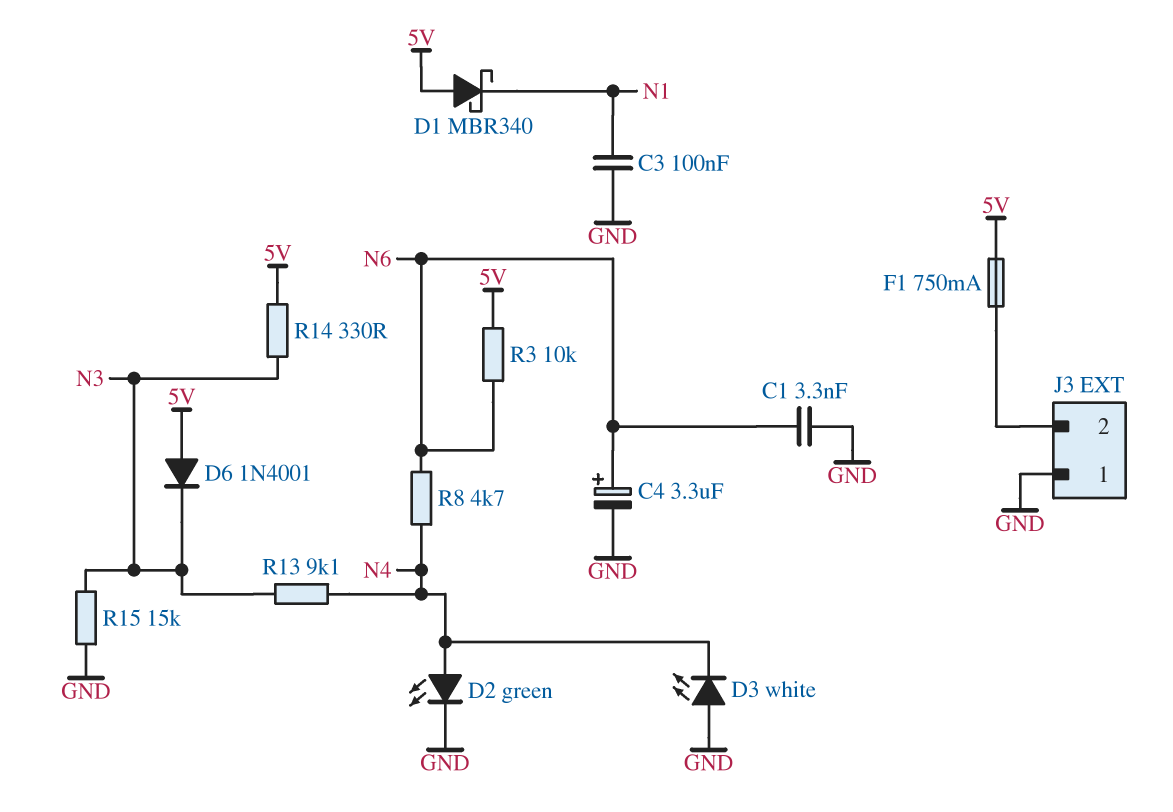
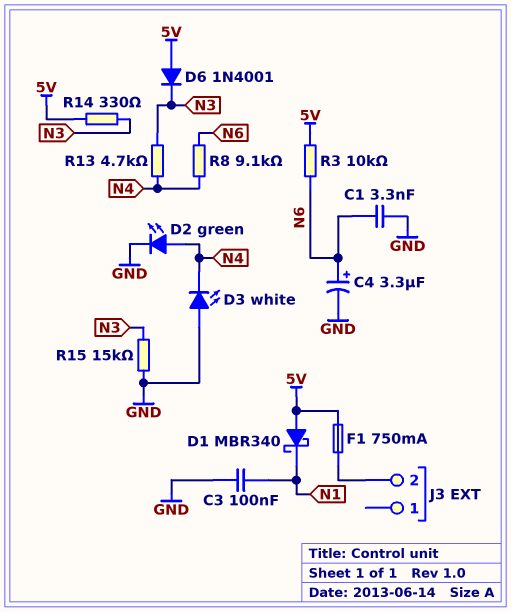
J3 pin 1: GND -> none
R8: 4.7k (N4, N6) -> 9.1k (N4, N6)
R13: 9.1k (N3, N4) -> 4.7k (N3, N4)

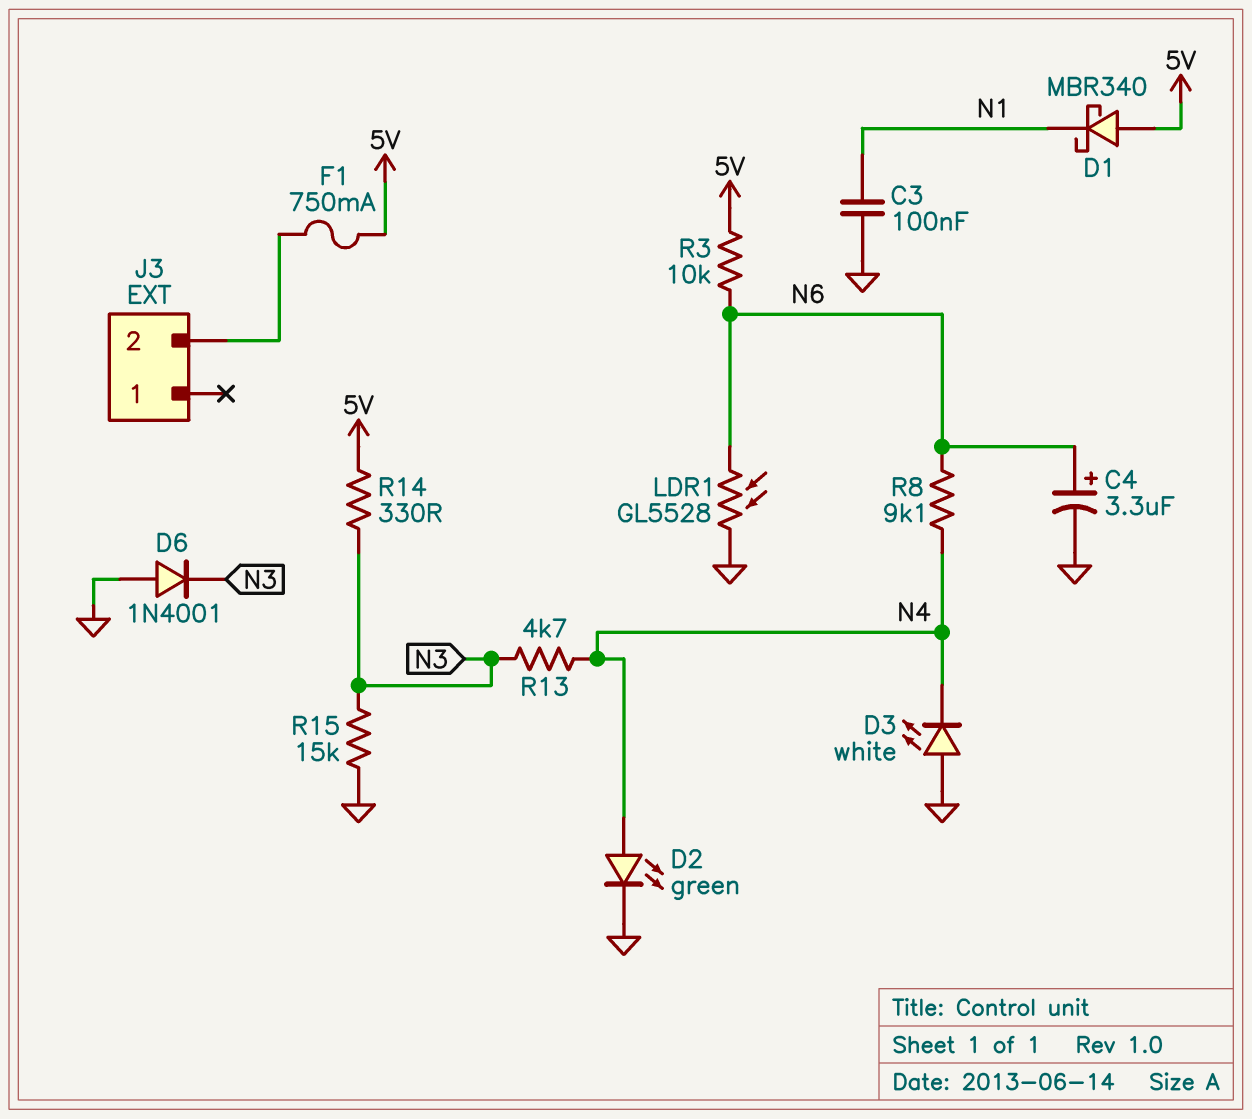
C1: 3.3nF (GND, N6) -> none
D6: diode 1N4001 (A 5V, K N3) -> diode 1N4001 (A GND, K N3)
LDR1: none -> GL5528 (GND, N6)

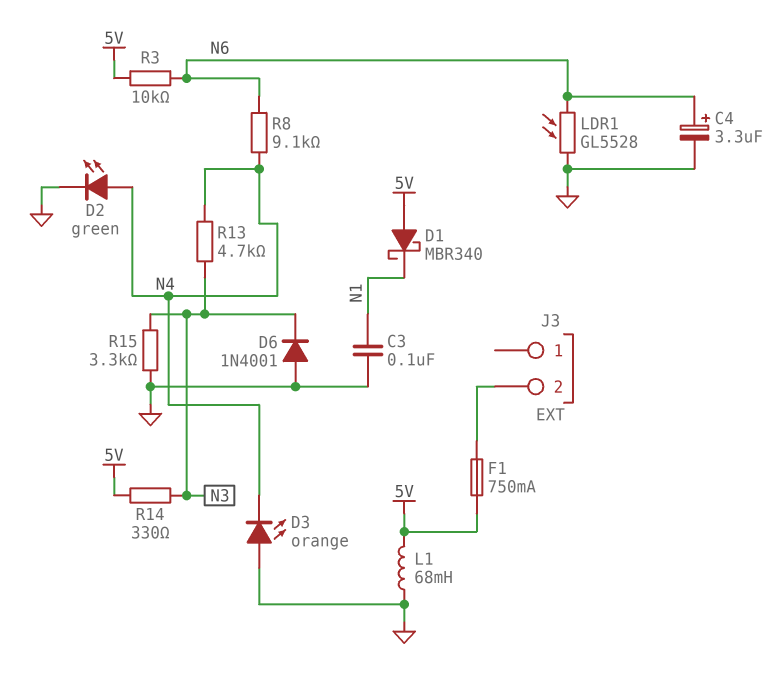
D3: LED white (A GND, K N4) -> LED orange (A GND, K N4)
L1: none -> 68mH (5V, GND)
R15: 15k (GND, N3) -> 3.3k (GND, N3)

